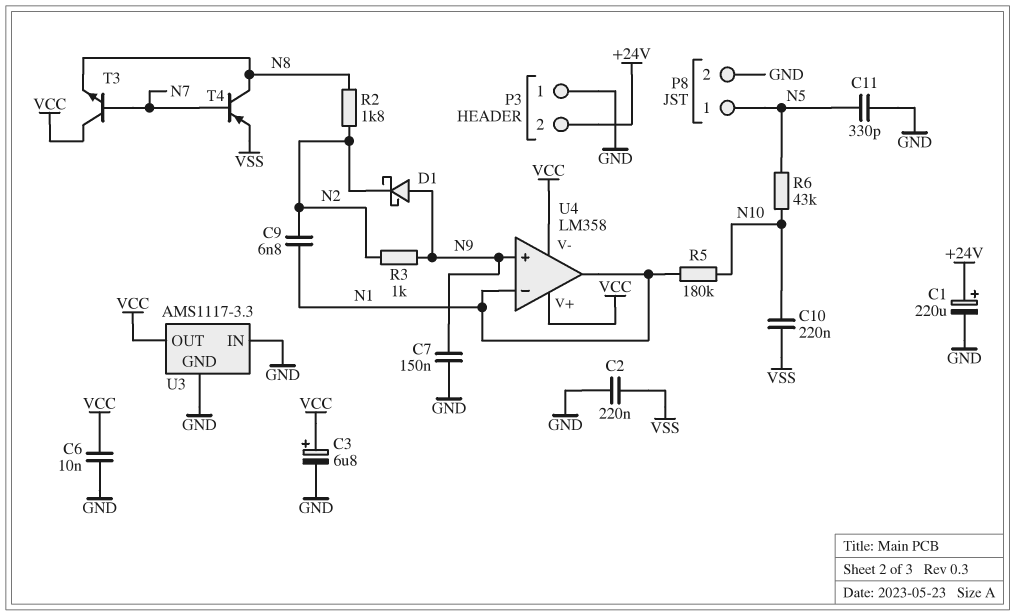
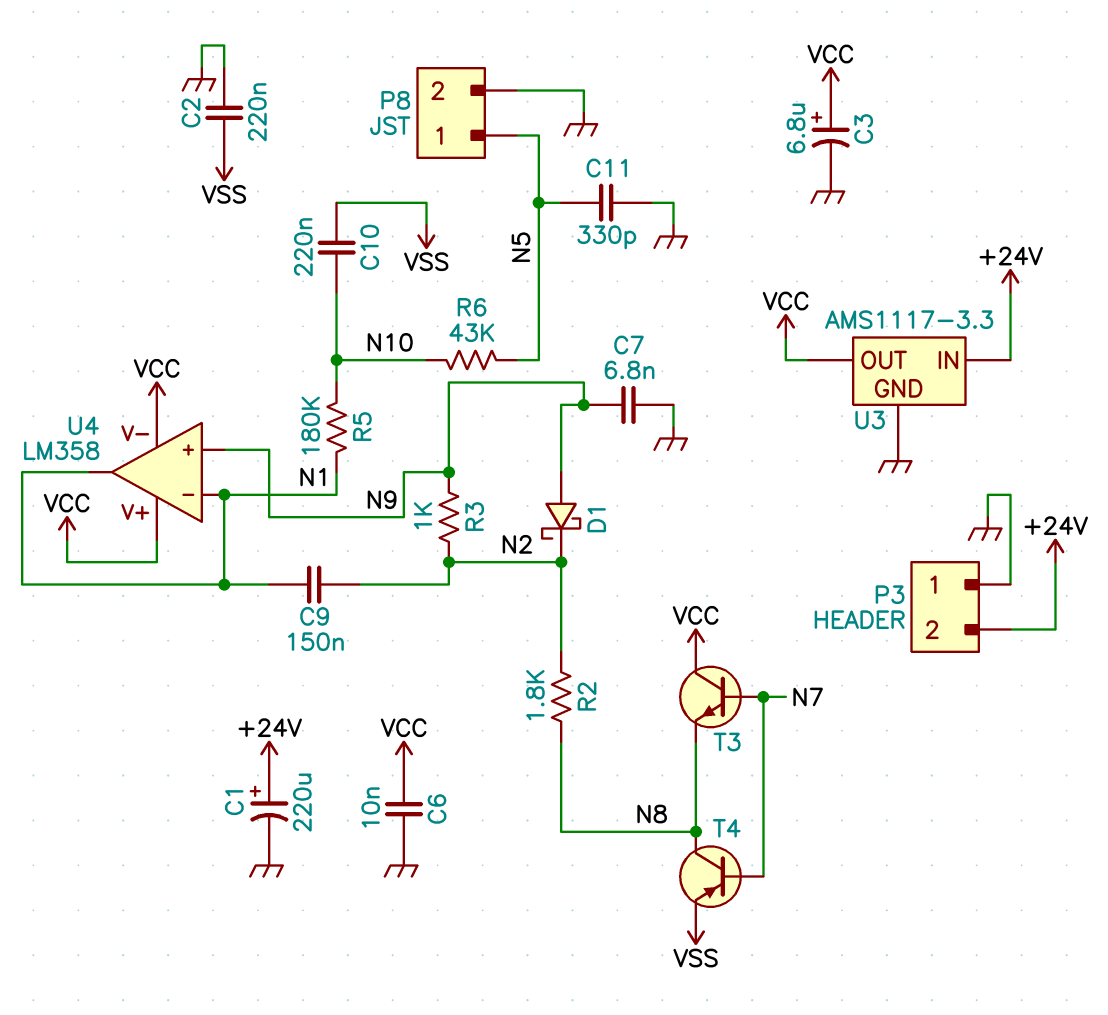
C7: 150nF (GND, N9) -> 6.8nF (GND, N9)
C9: 6.8nF (N1, N2) -> 150nF (N1, N2)
U3 pin IN: GND -> +24V

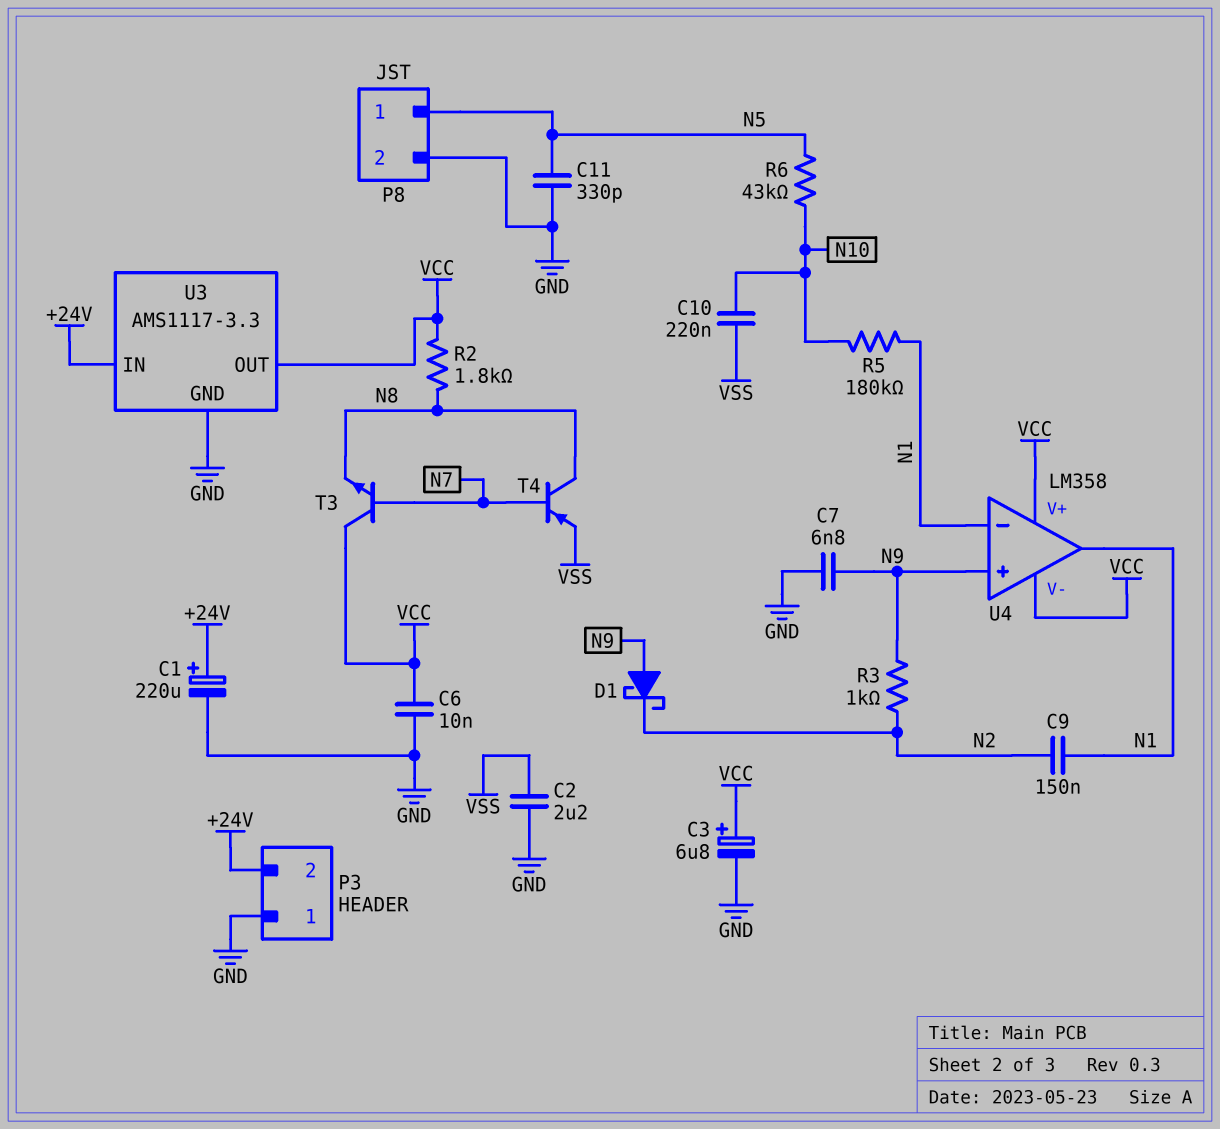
C2: 220nF (GND, VSS) -> 2.2uF (GND, VSS)
R2: 1.8k (N2, N8) -> 1.8k (N8, VCC)

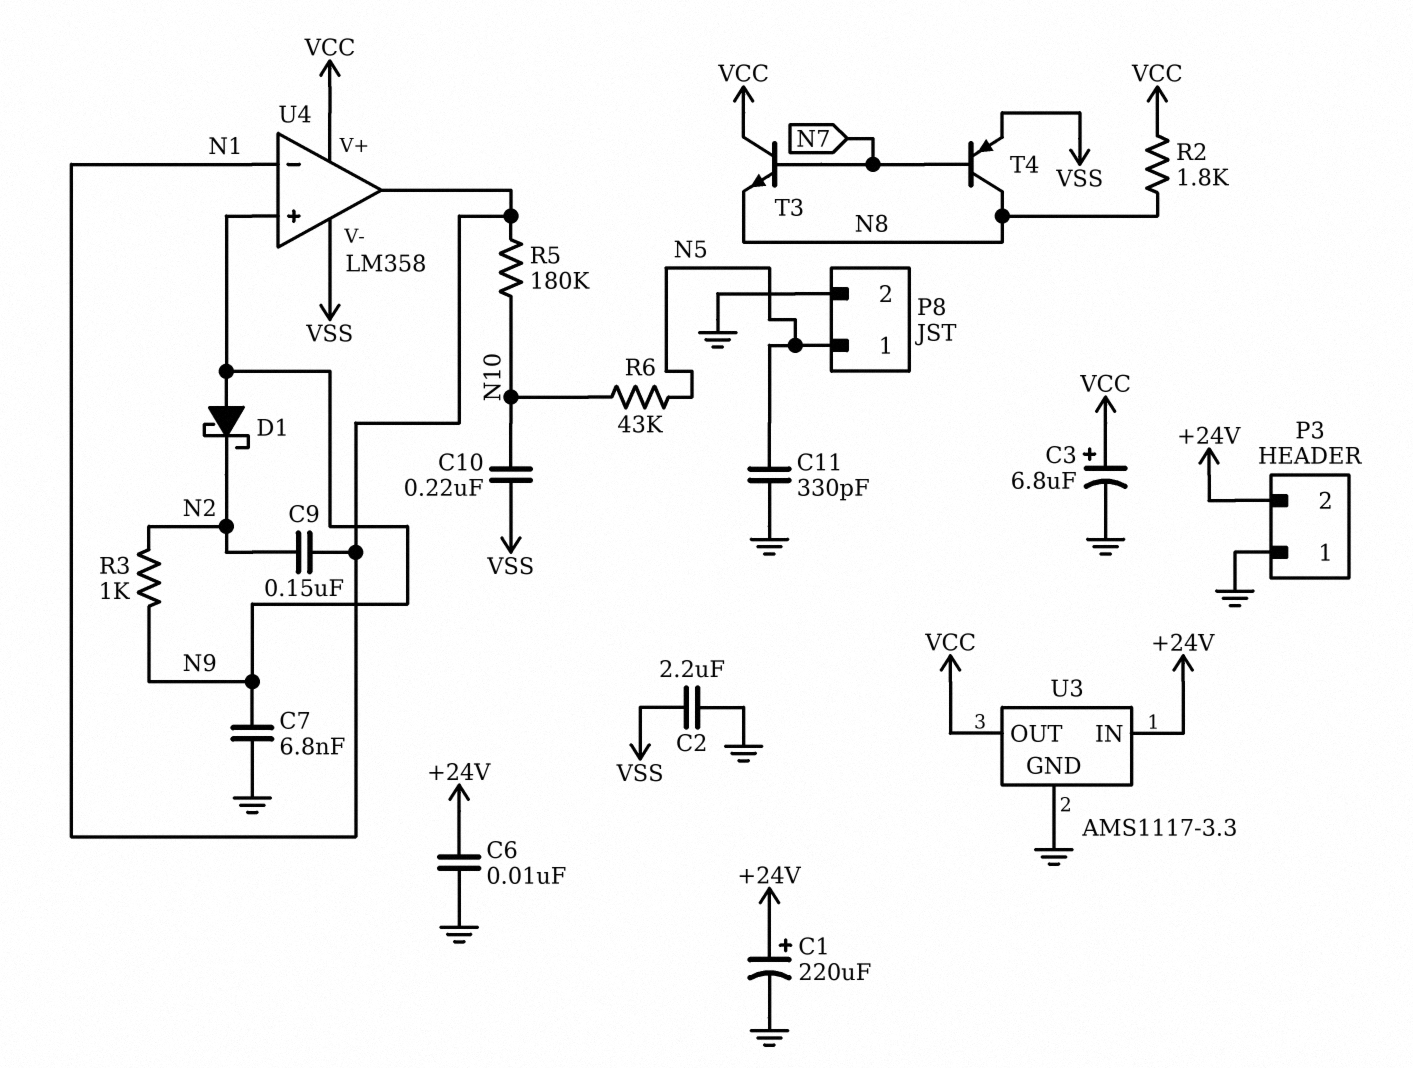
C6: 10nF (GND, VCC) -> 10nF (+24V, GND)
U4 pin V-: VCC -> VSS

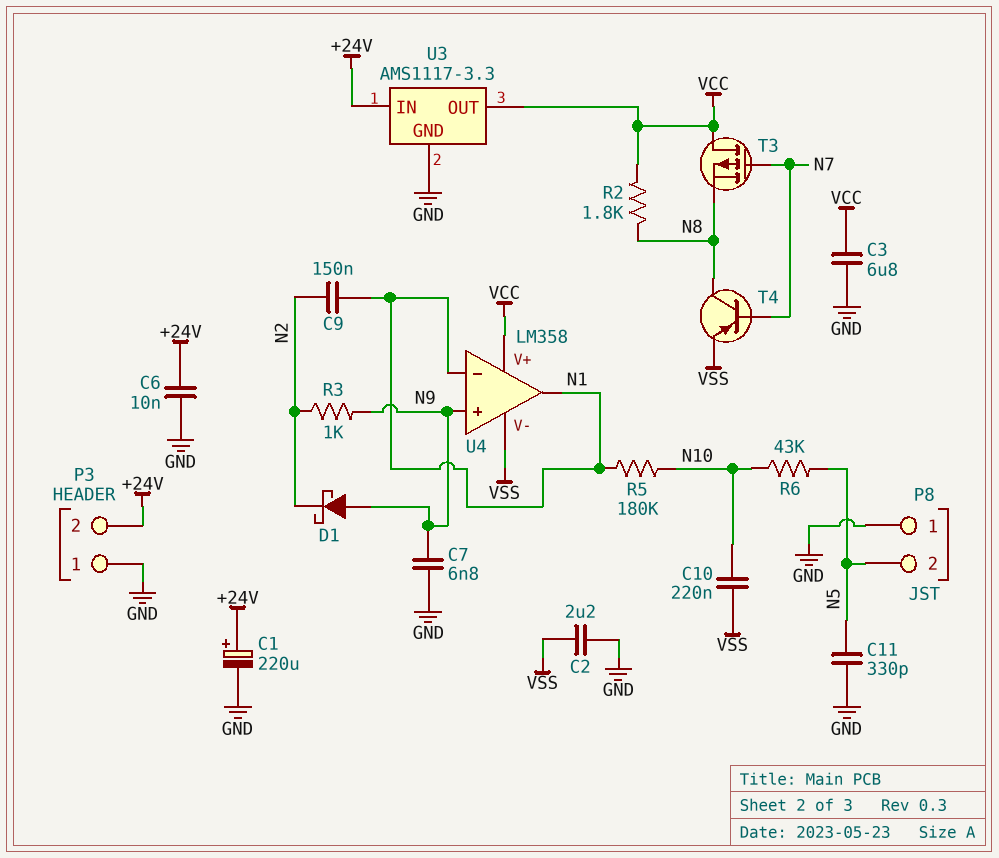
C3: 6.8uF (plus VCC, minus GND) -> 6.8uF (GND, VCC)
P8 pin 1: N5 -> GND
P8 pin 2: GND -> N5
T3: NPN (B N7, C VCC, E N8) -> PMOS (G N7, D VCC, S N8)

